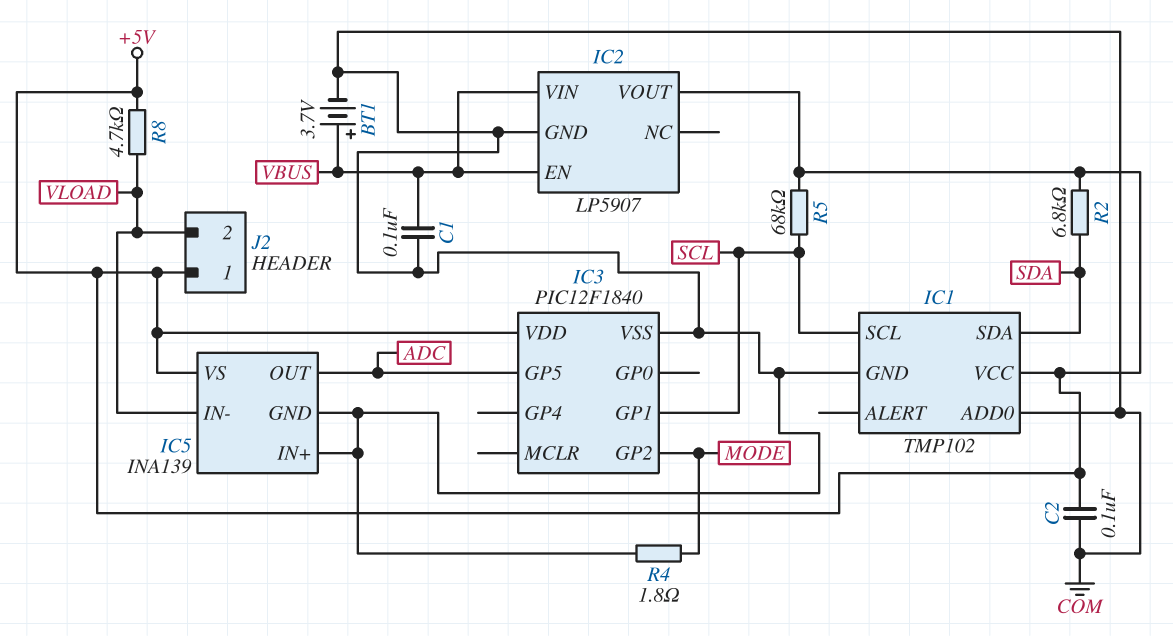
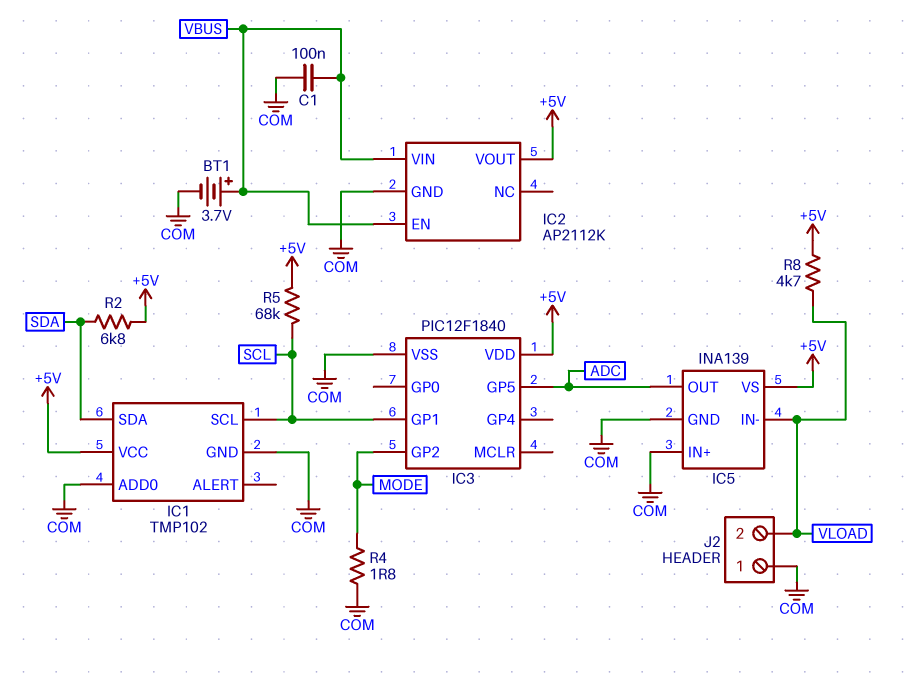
C2: 100nF (+5V, COM) -> none
IC2: LP5907 -> AP2112K
J2 pin 1: +5V -> COM

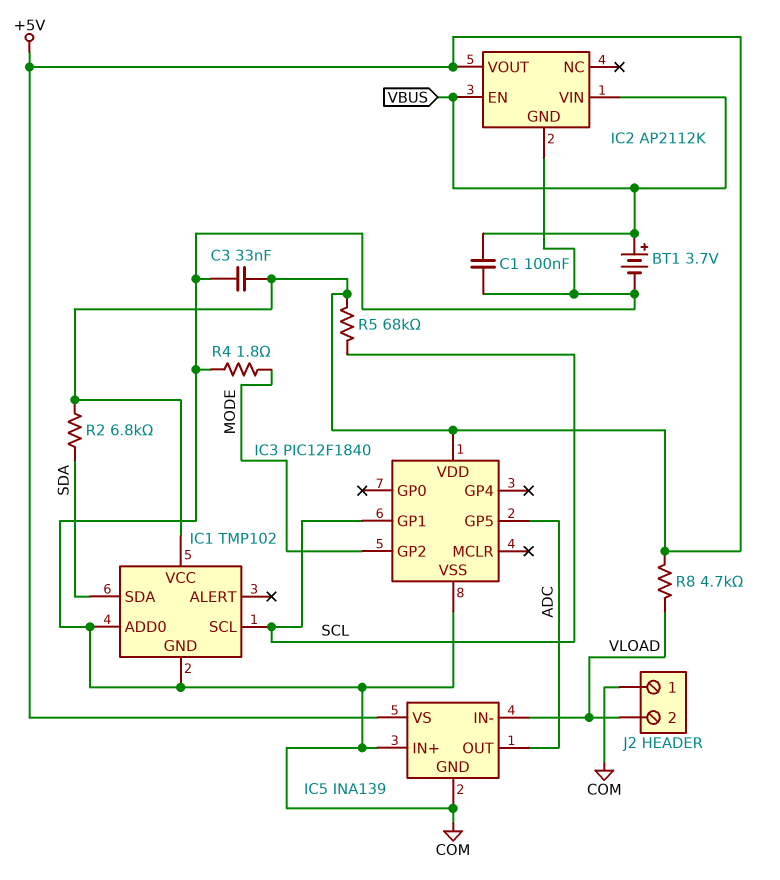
C3: none -> 33nF (+5V, COM)

